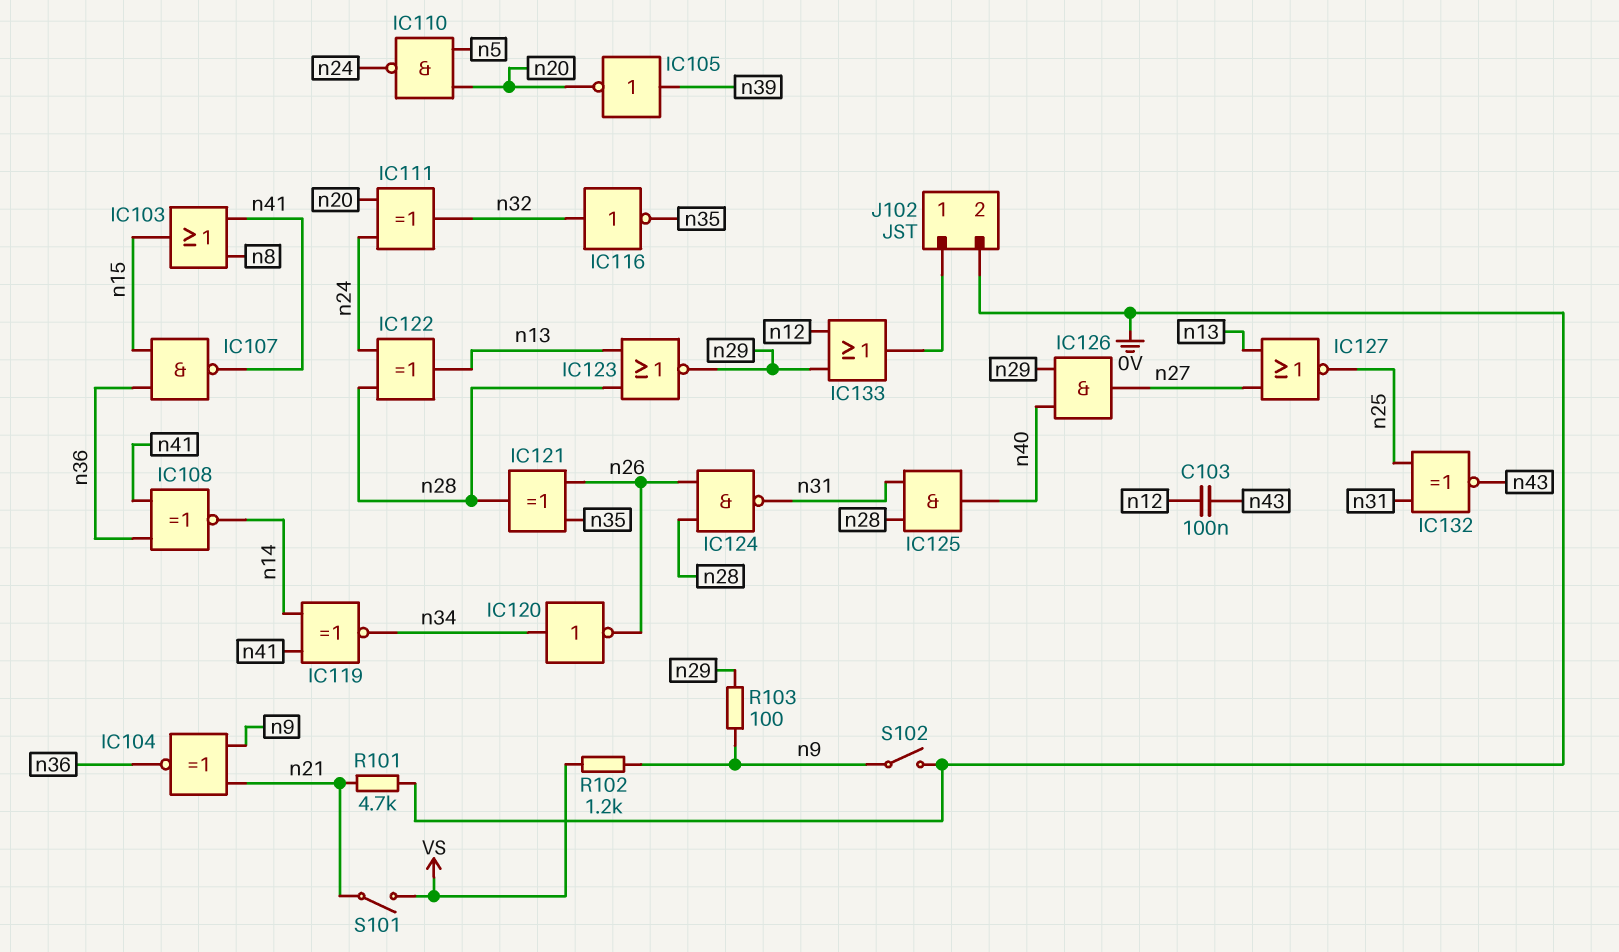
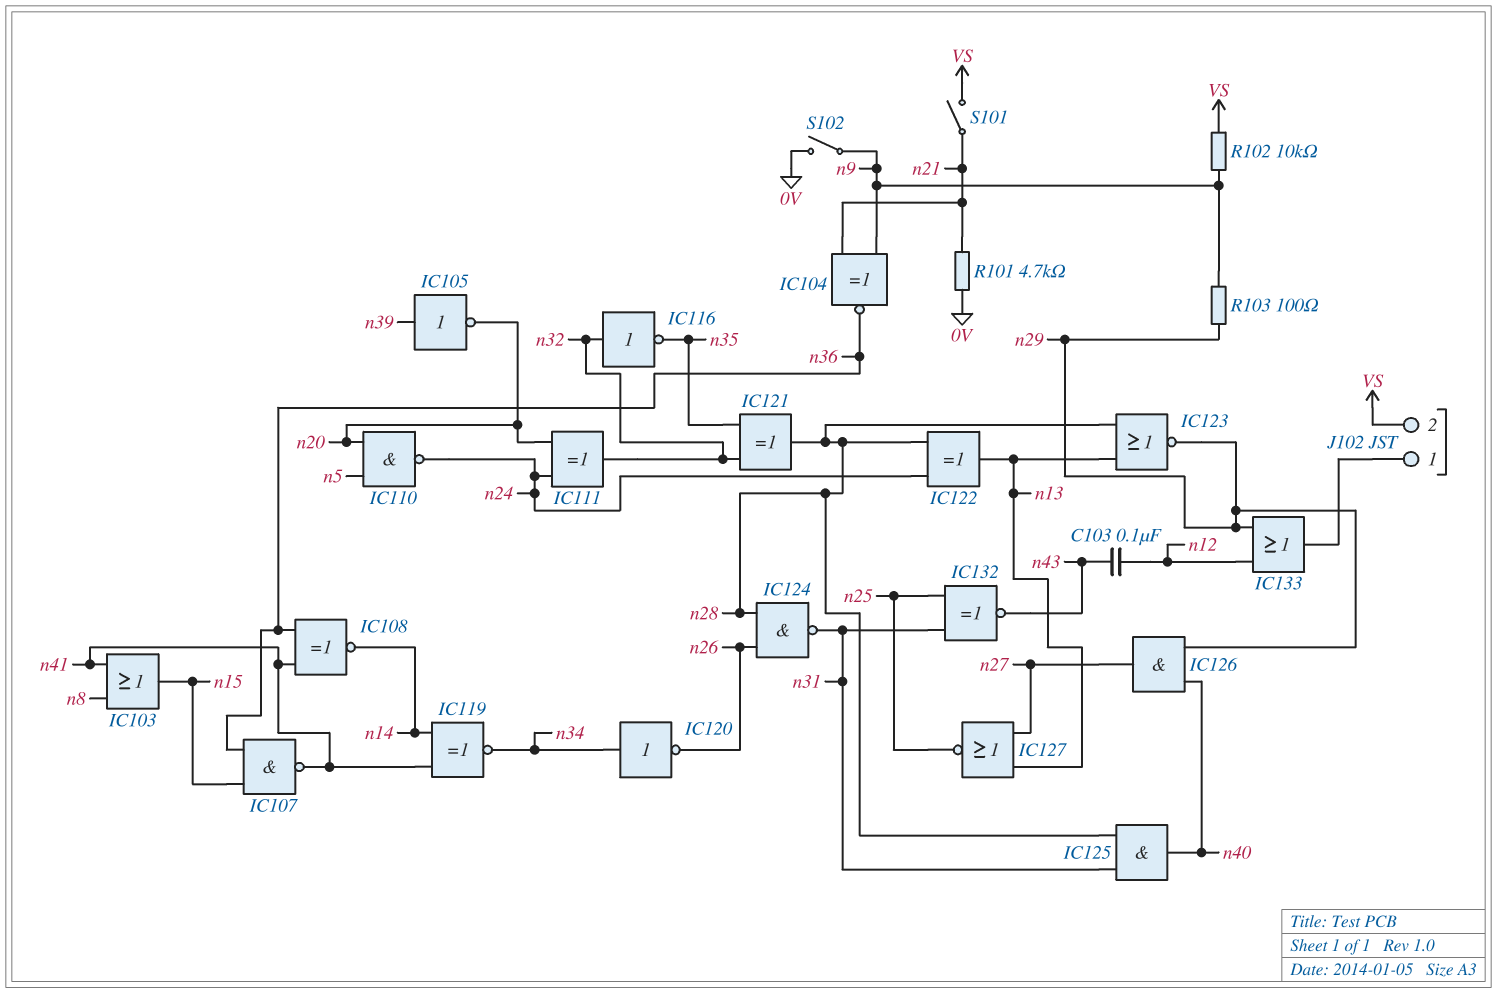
IC121: XOR (in n26, in n35, out n28) -> XOR (in n32, in n35, out n28)
J102 pin 2: 0V -> VS
R102: 1.2k (VS, n9) -> 10k (VS, n9)

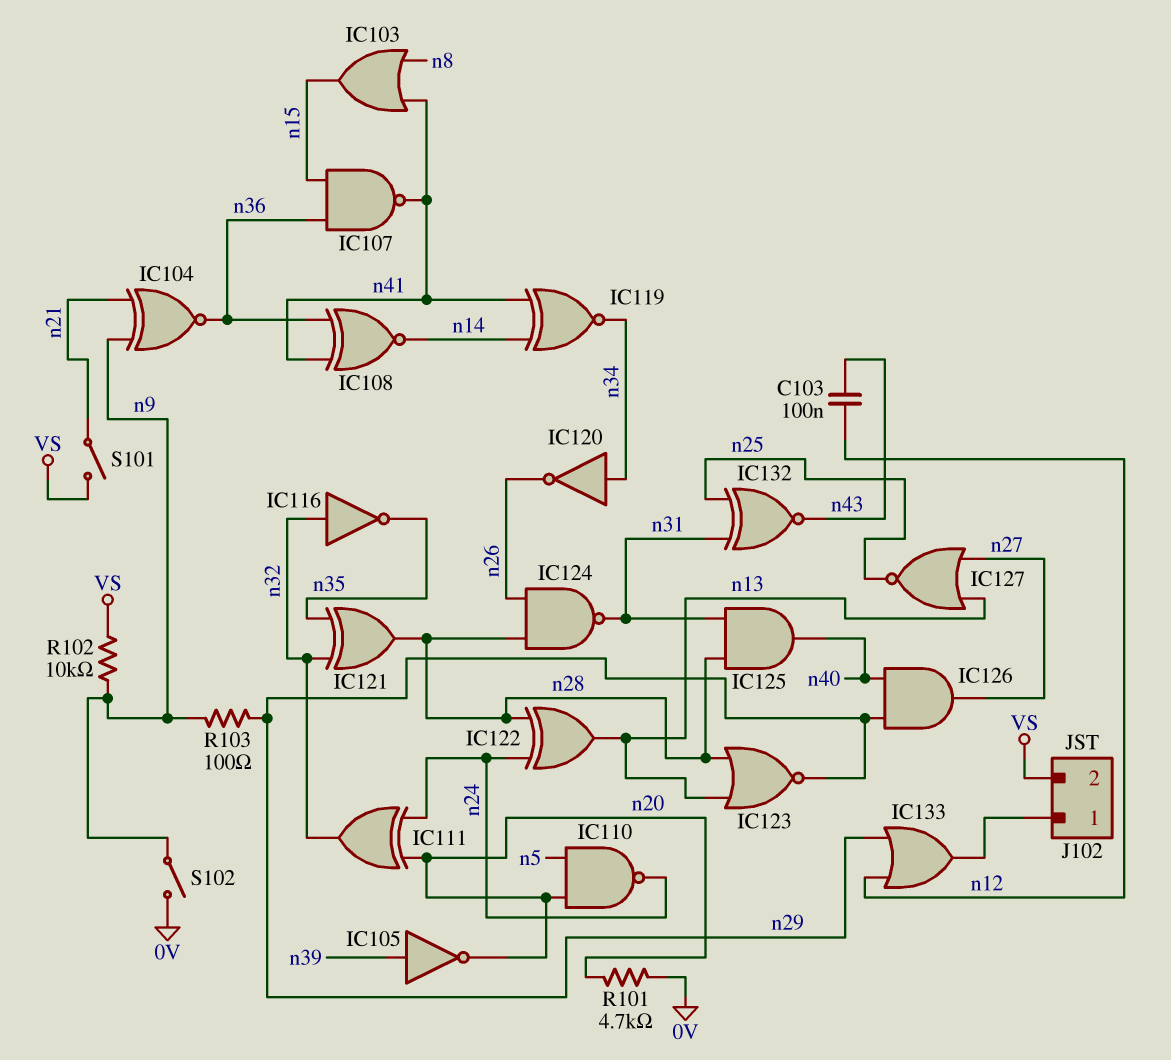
R101: 4.7k (0V, n21) -> 4.7k (0V, n20)

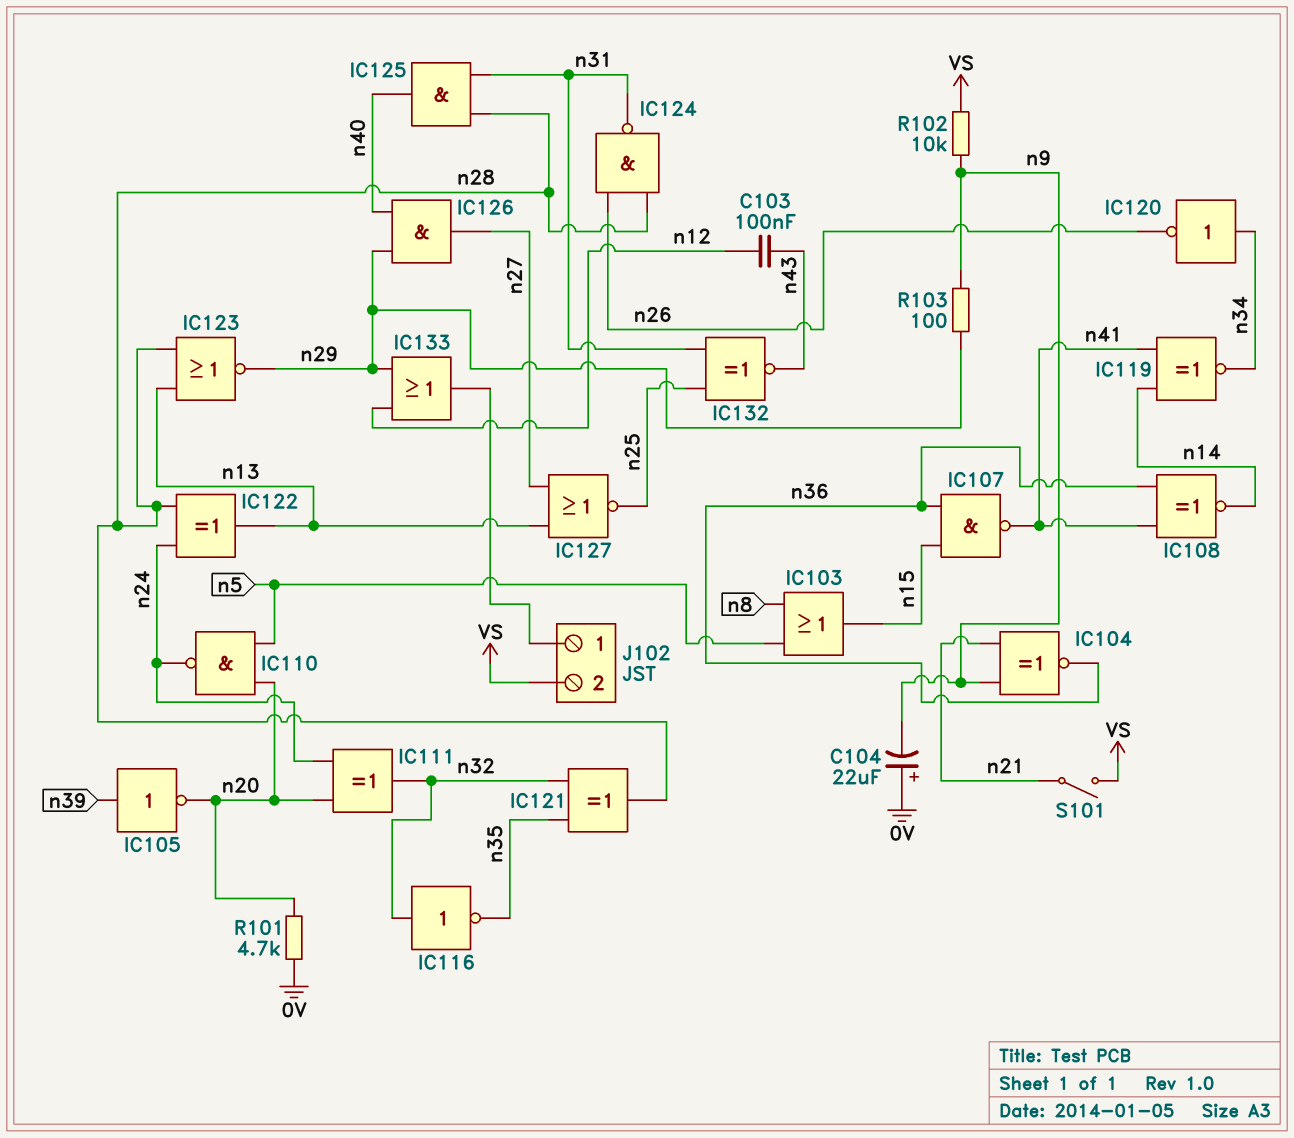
C104: none -> 22uF (plus 0V, minus n9)
IC103: OR (in n8, in n41, out n15) -> OR (in n5, in n8, out n15)
S102: switch (0V, n9) -> none

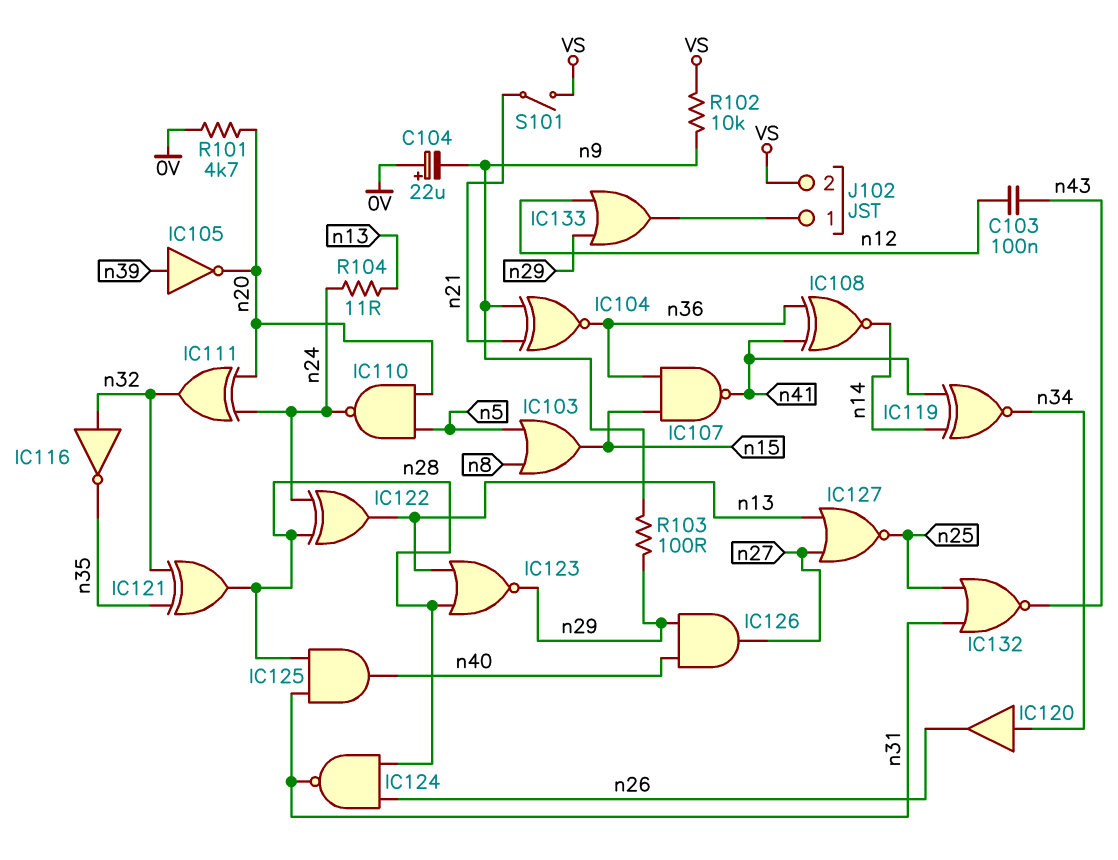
IC120: NOT (in n34, out n26) -> buffer (in n34, out n26)
IC132: XNOR (in n25, in n31, out n43) -> NOR (in n25, in n31, out n43)
R104: none -> 11 (n13, n24)

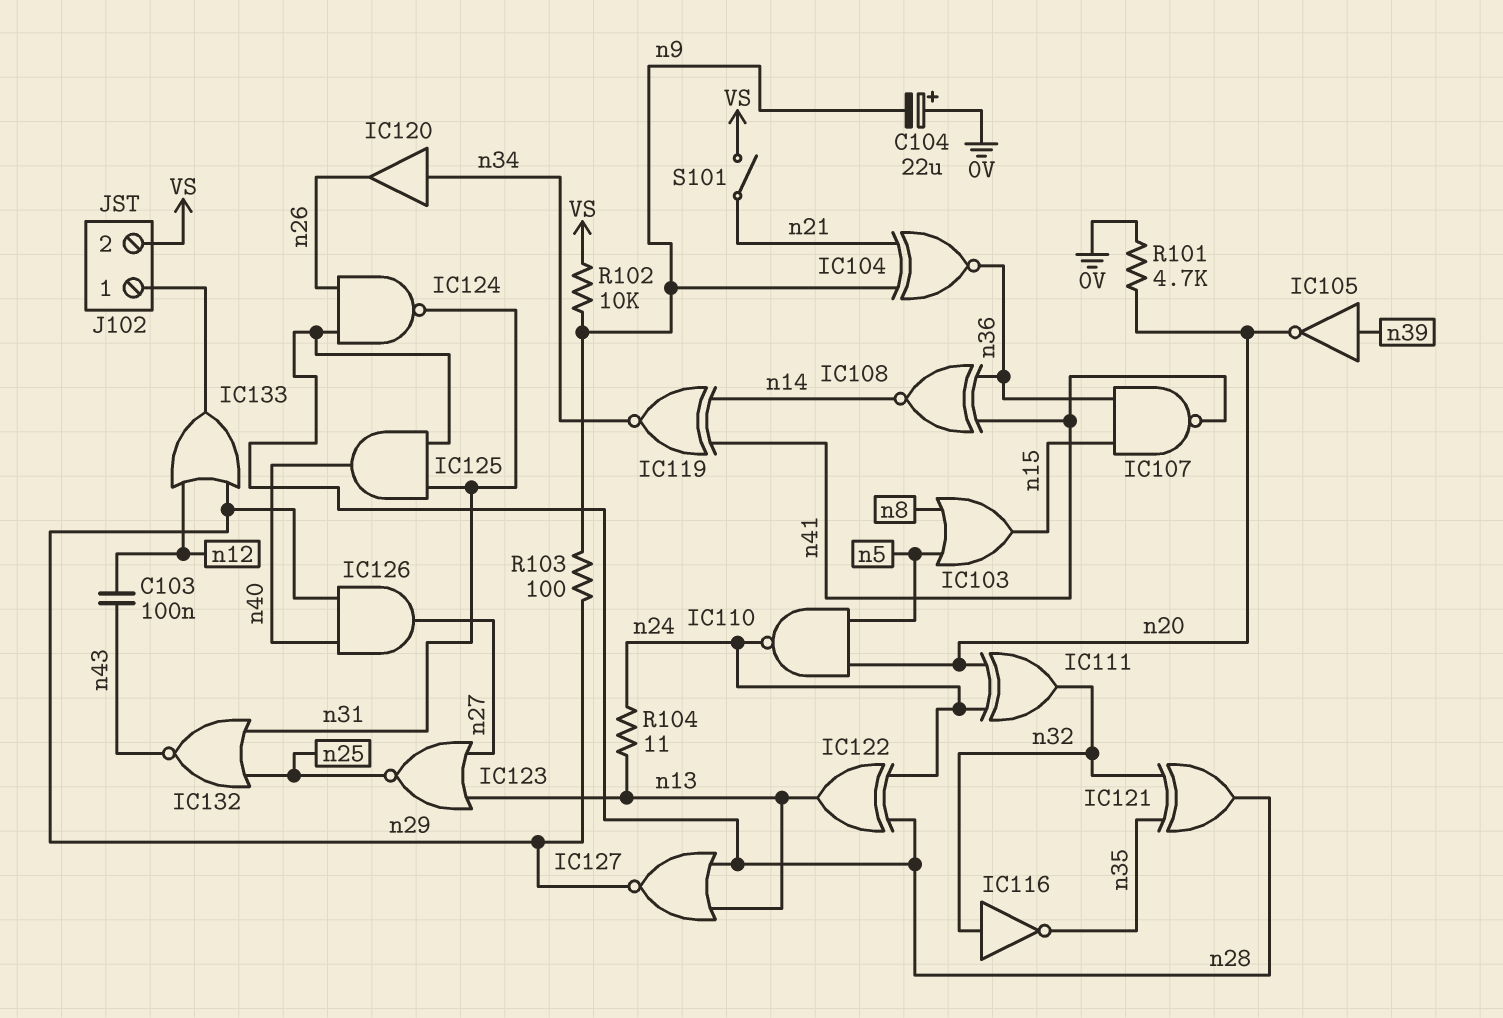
IC123: NOR (in n13, in n28, out n29) -> NOR (in n13, in n27, out n25)
IC127: NOR (in n13, in n27, out n25) -> NOR (in n13, in n28, out n29)

